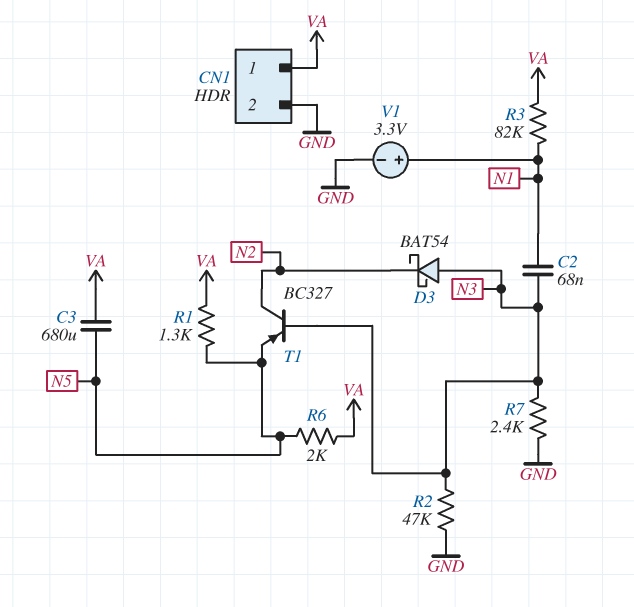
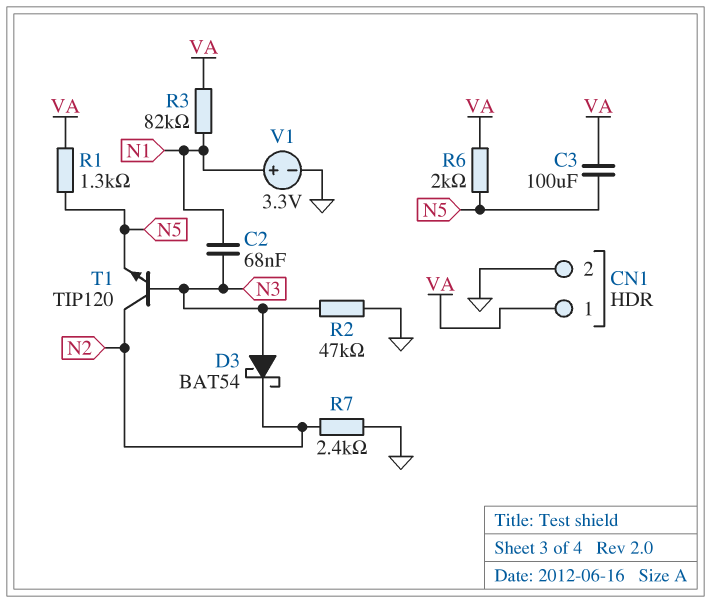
C3: 680uF (N5, VA) -> 100uF (N5, VA)
R7: 2.4k (GND, N3) -> 2.4k (GND, N2)
T1: PNP BC327 (B N3, C N2, E N5) -> NPN TIP120 (B N3, C N2, E N5)

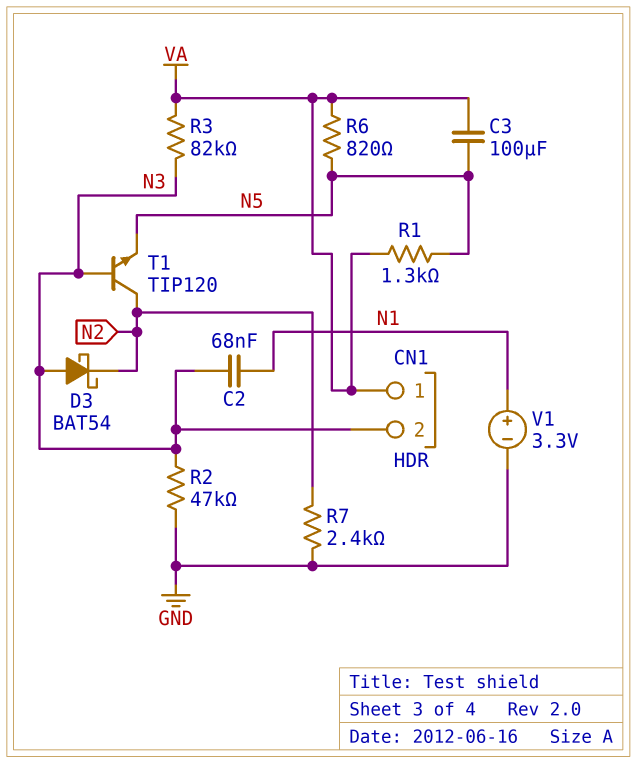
CN1 pin 2: GND -> N3
R3: 82k (N1, VA) -> 82k (N3, VA)
R6: 2k (N5, VA) -> 820 (N5, VA)

